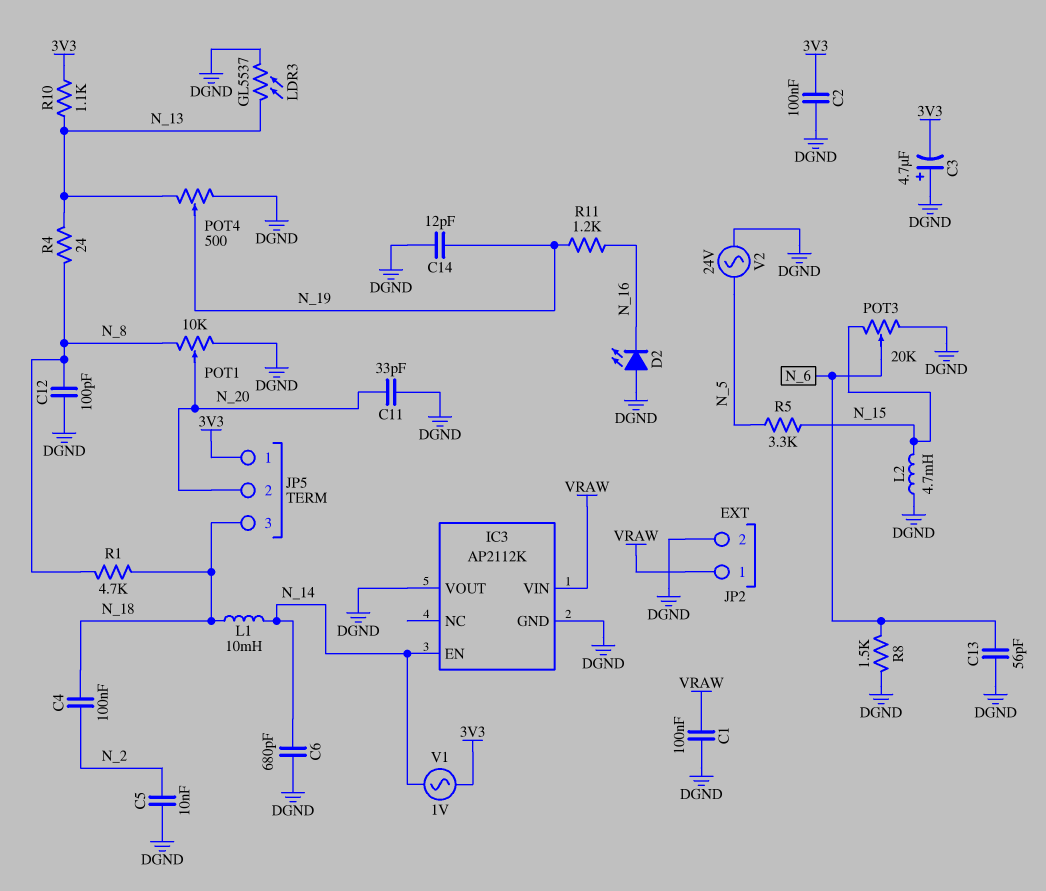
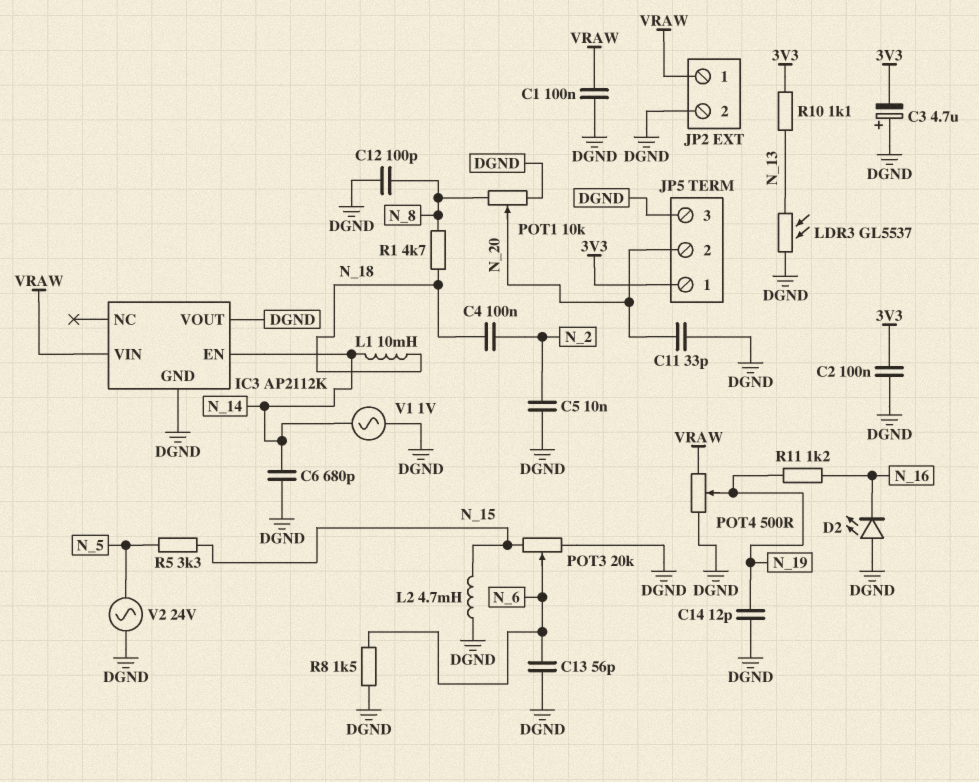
JP5 pin 3: N_18 -> DGND
POT4: 500 (DGND, N_13, wiper N_19) -> 500 (DGND, VRAW, wiper N_19)
R4: 24 (N_8, N_13) -> none
V1: AC 1V (3V3, N_14) -> AC 1V (DGND, N_14)

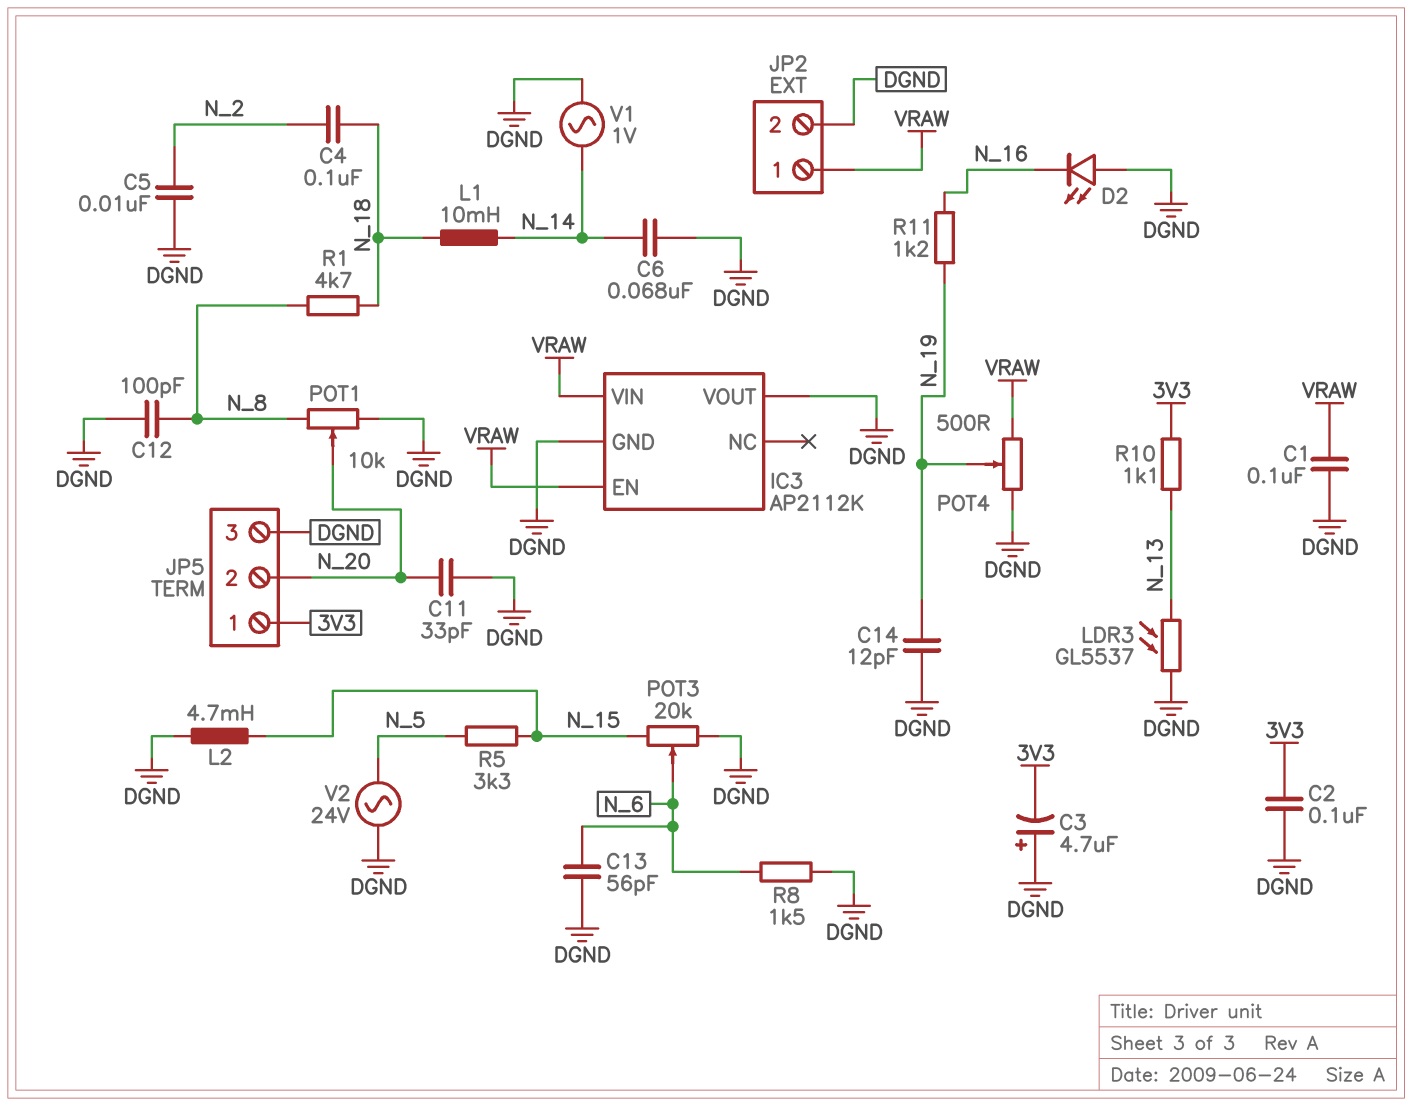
C6: 680pF (DGND, N_14) -> 68nF (DGND, N_14)
IC3 pin EN: N_14 -> VRAW

